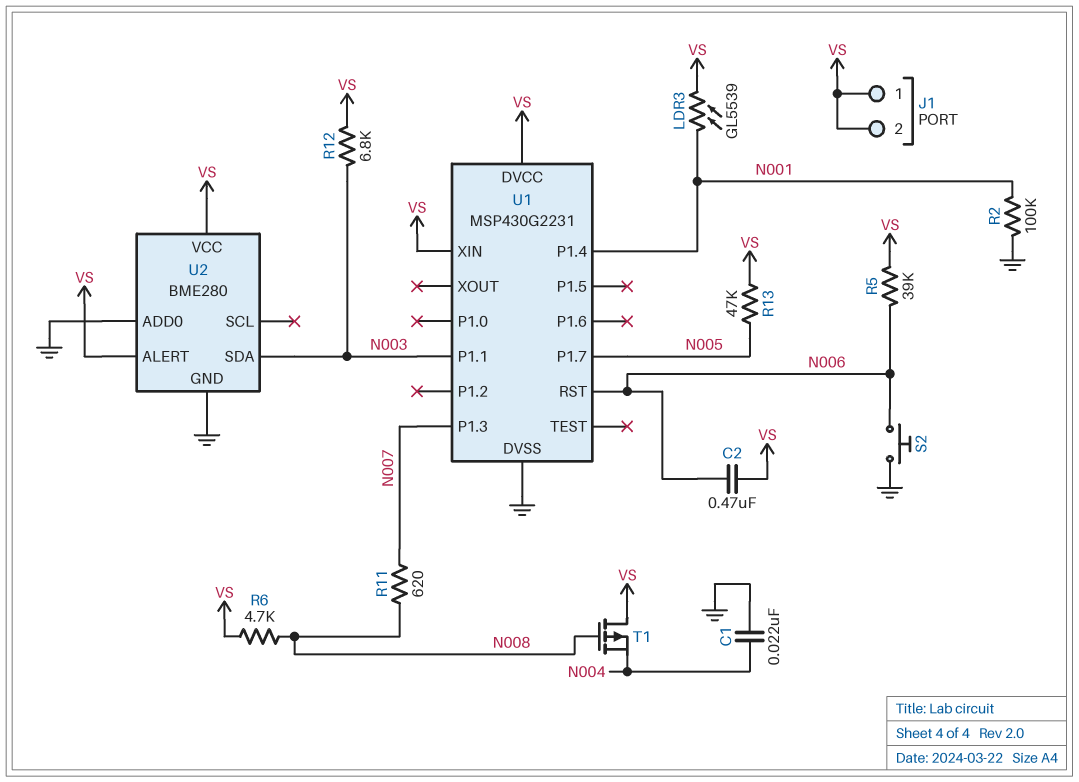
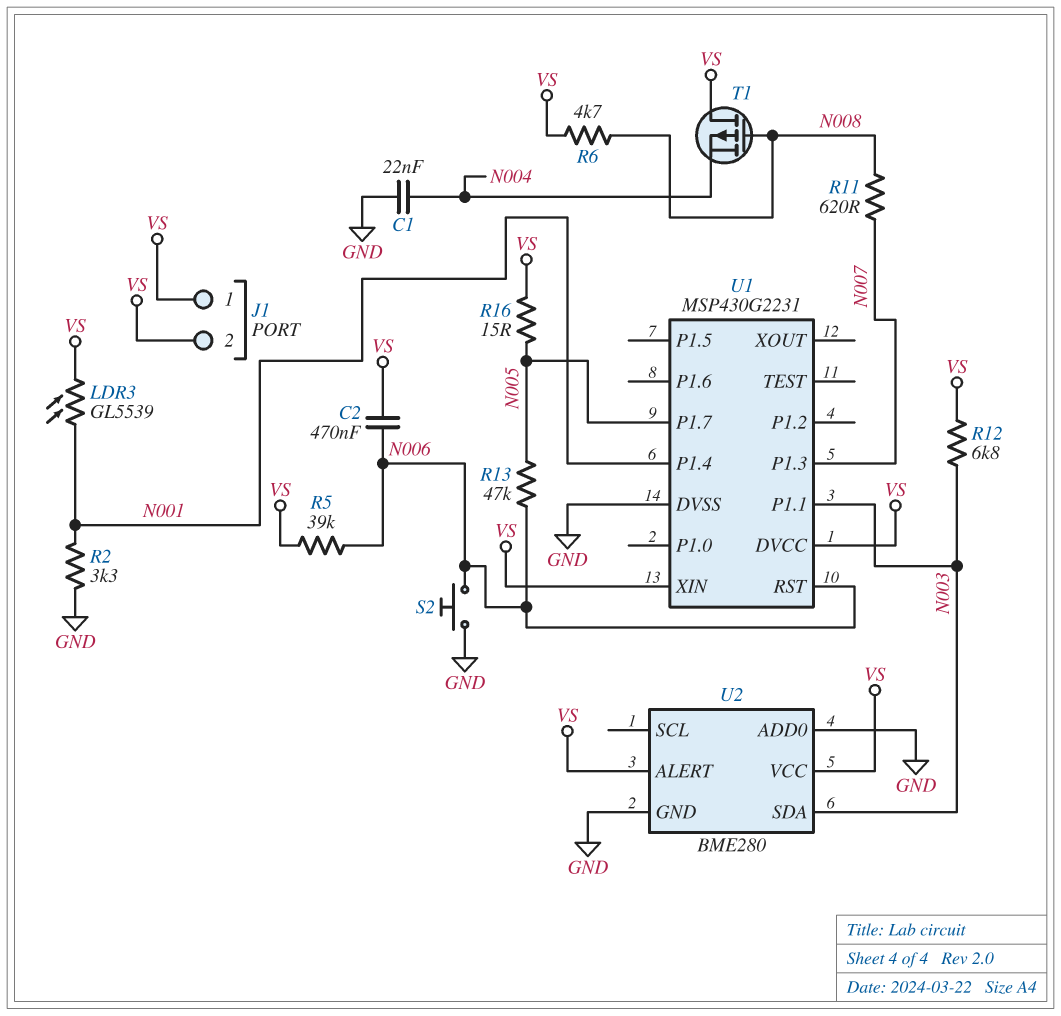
R2: 100k (GND, N001) -> 3.3k (GND, N001)
R13: 47k (N005, VS) -> 47k (N005, N006)
R16: none -> 15 (N005, VS)

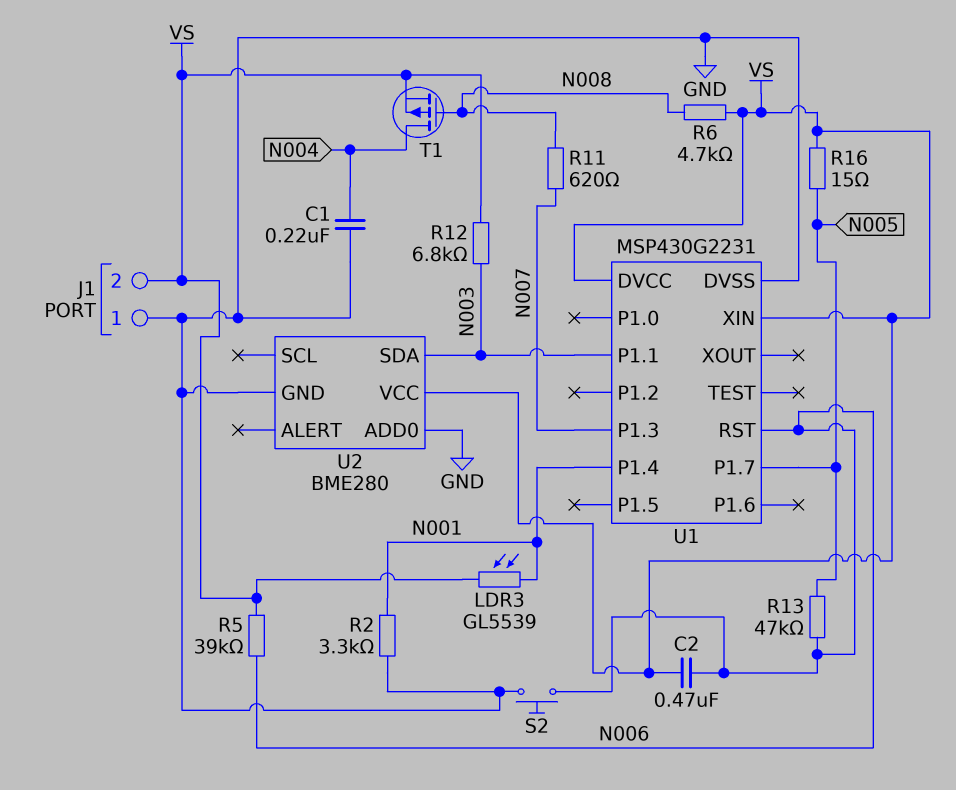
C1: 22nF (GND, N004) -> 220nF (GND, N004)
J1 pin 1: VS -> GND
T1: PMOS (G N008, D VS, S N004) -> PMOS (G N008, D N004, S VS)
U2 pin ALERT: VS -> none

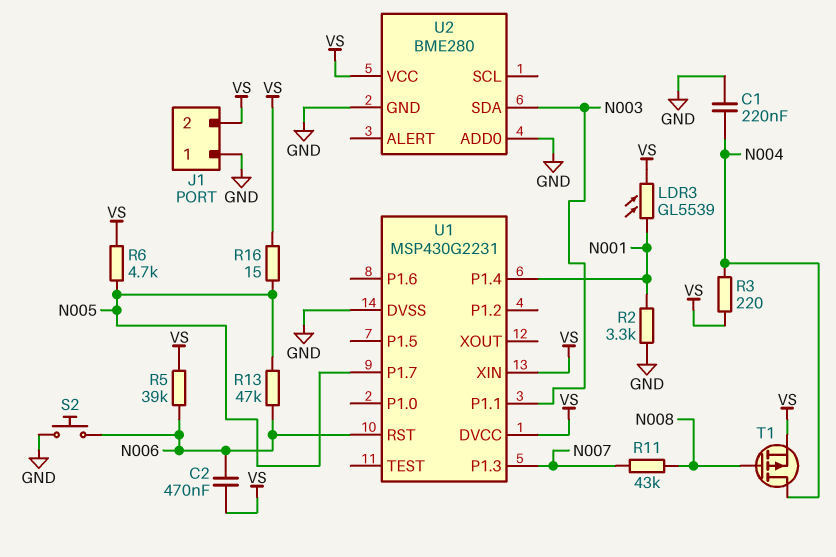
R3: none -> 220 (N004, VS)
R6: 4.7k (N008, VS) -> 4.7k (N005, VS)
R11: 620 (N007, N008) -> 43k (N007, N008)
R12: 6.8k (N003, VS) -> none

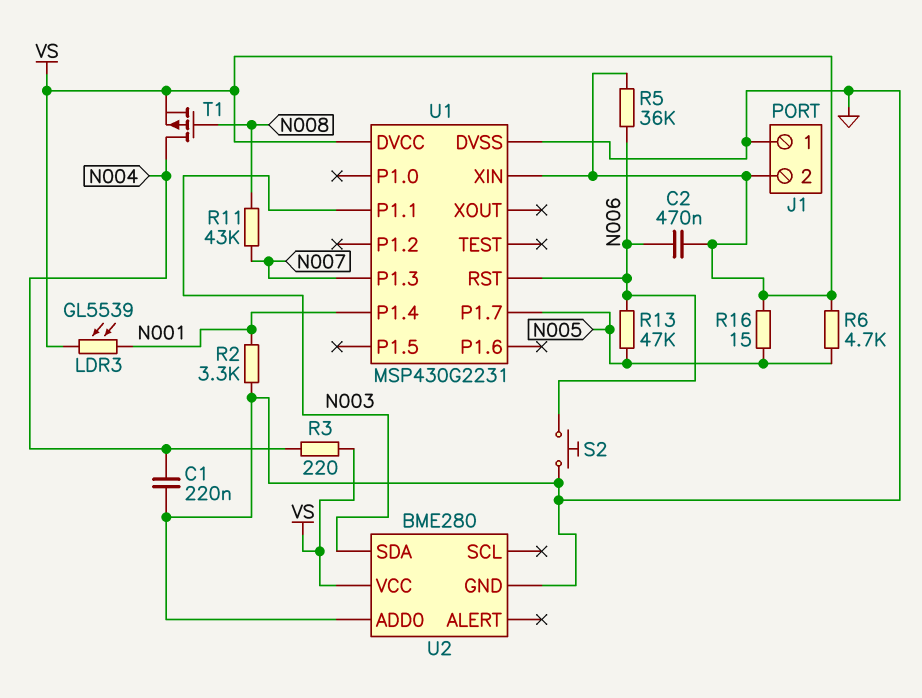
R5: 39k (N006, VS) -> 36k (N006, VS)

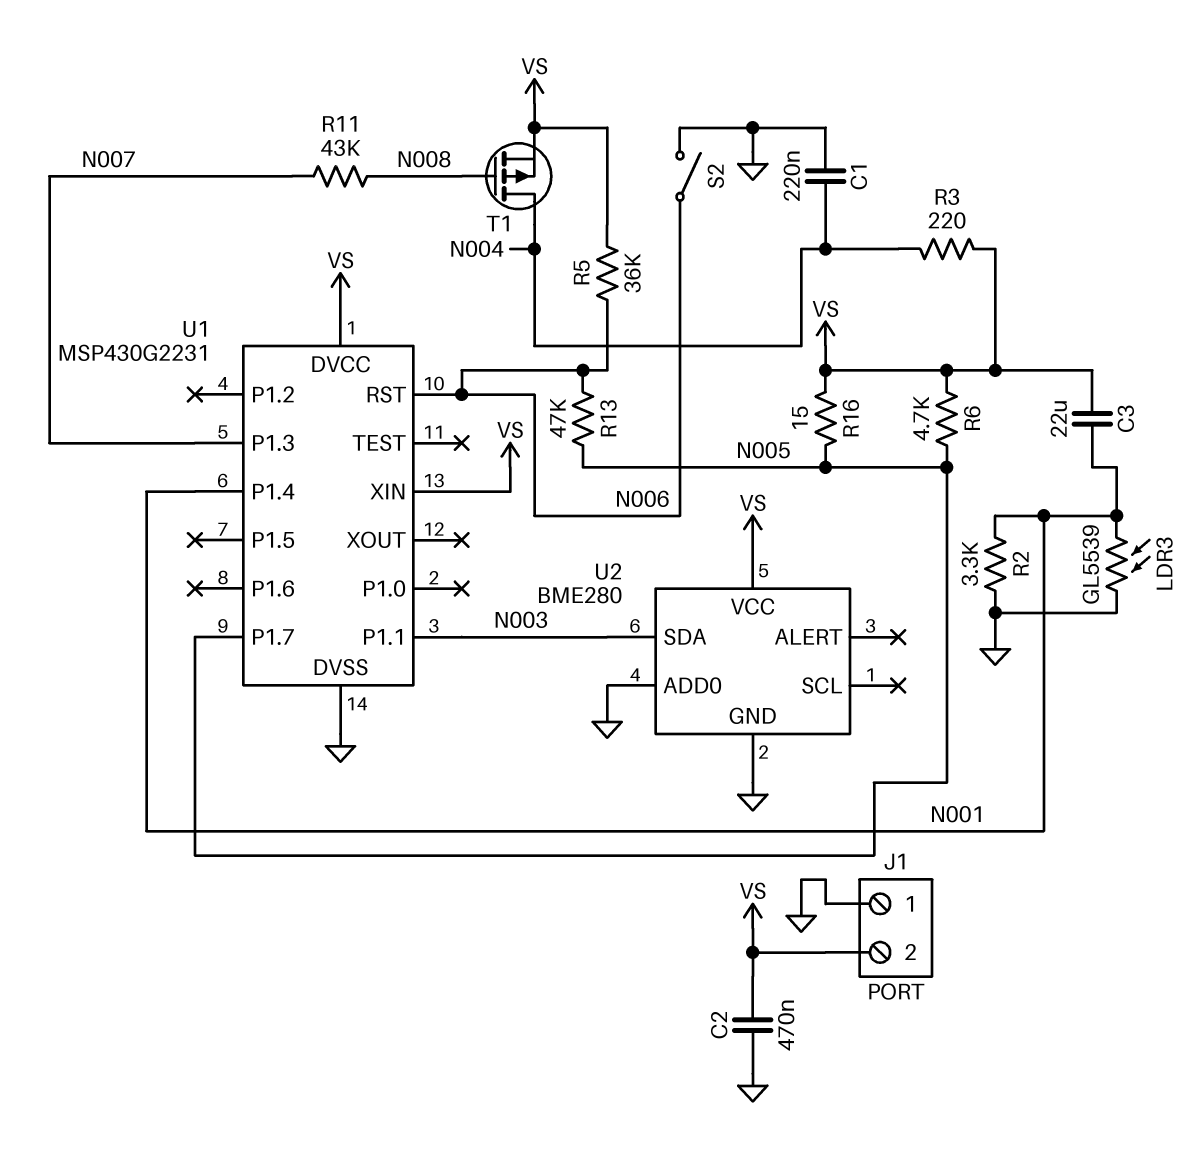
C2: 470nF (N006, VS) -> 470nF (GND, VS)
C3: none -> 22uF (N001, VS)
LDR3: GL5539 (N001, VS) -> GL5539 (GND, N001)
S2: button (GND, N006) -> switch (GND, N006)

